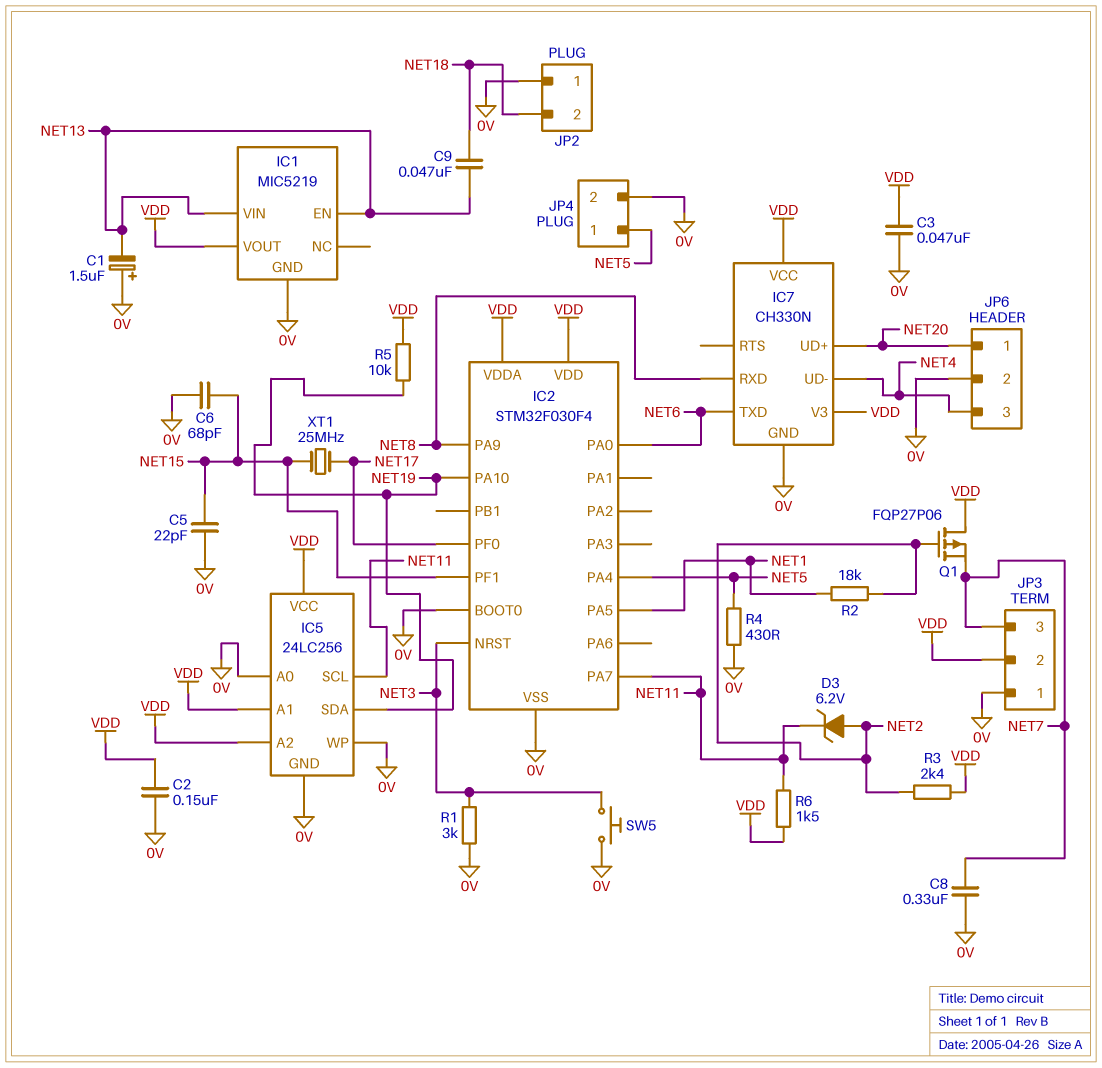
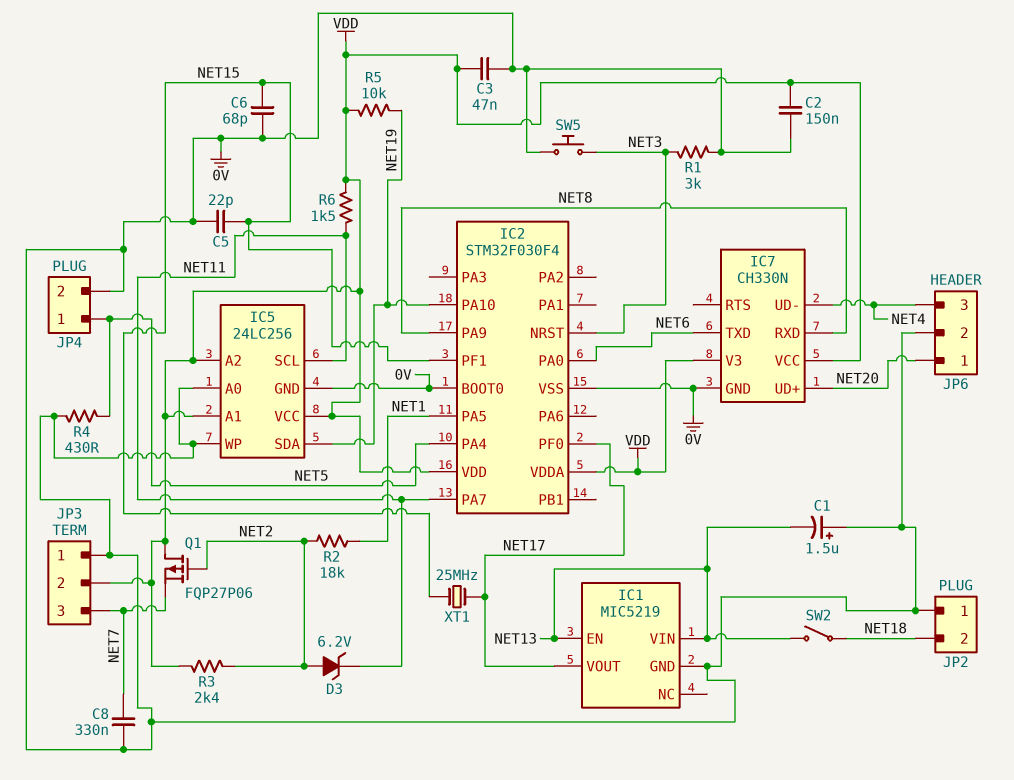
C9: 47nF (NET13, NET18) -> none
IC1 pin VOUT: VDD -> NET17
SW2: none -> switch (NET13, NET18)

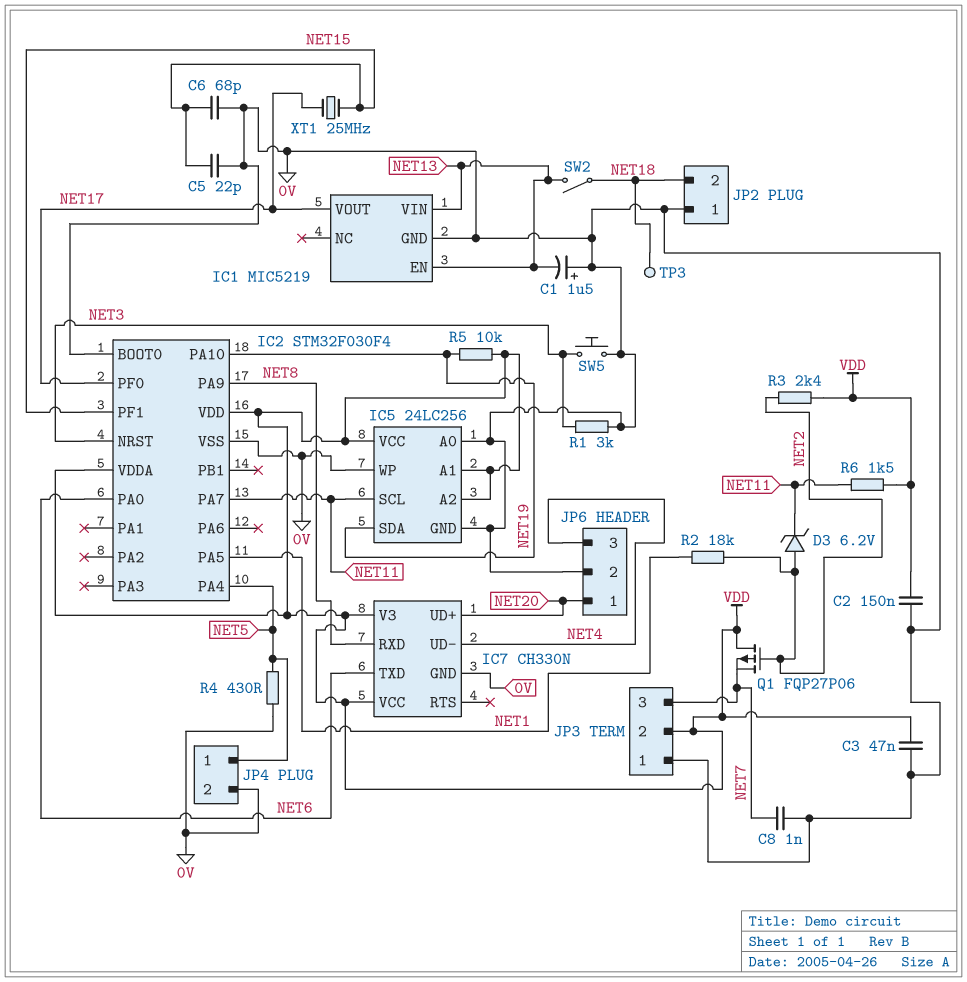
C8: 330nF (0V, NET7) -> 1nF (0V, NET7)
TP3: none -> test point (NET18)

